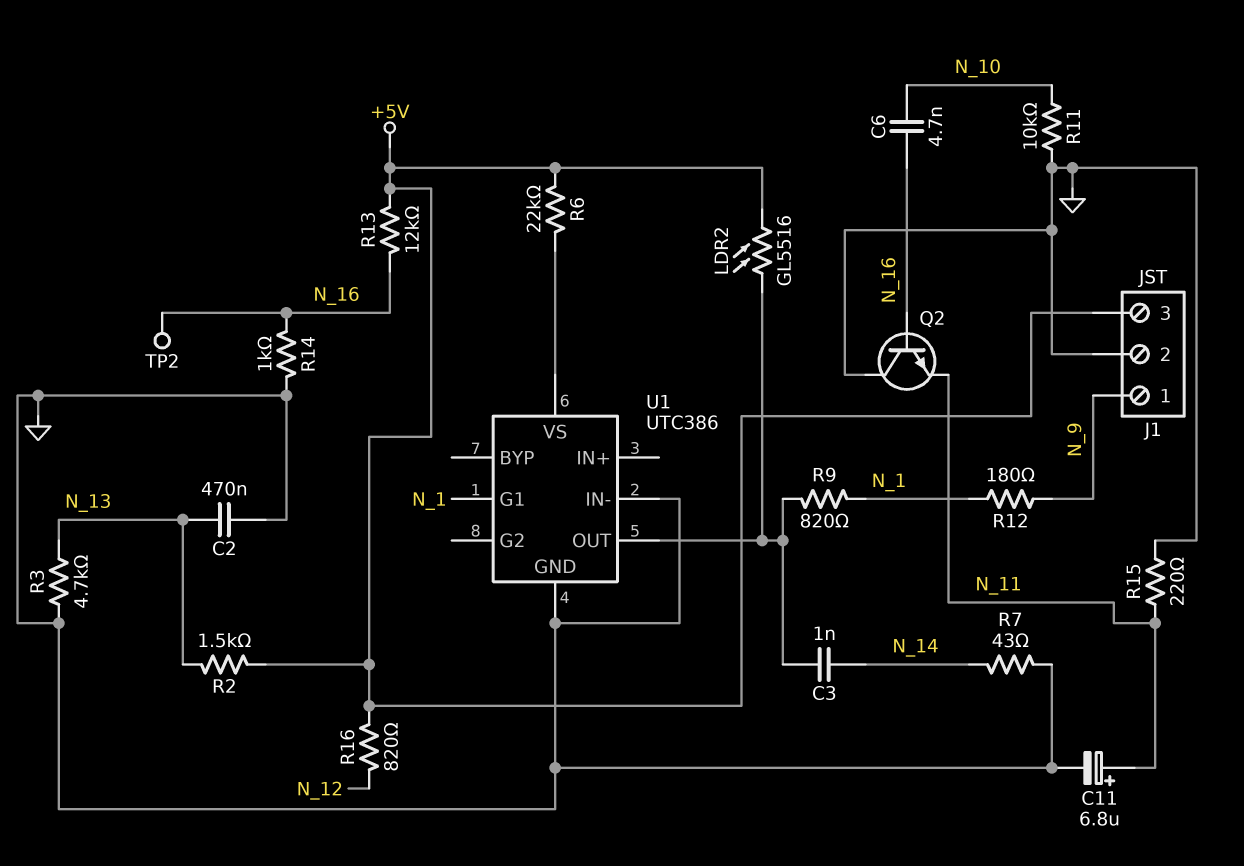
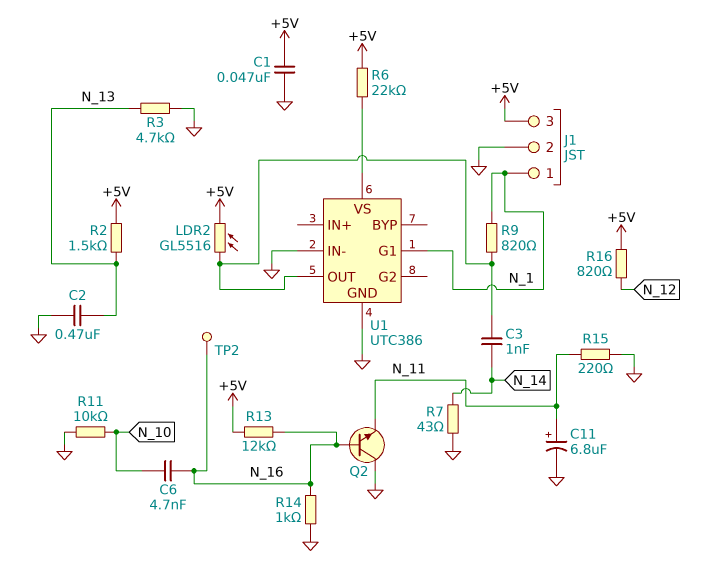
C1: none -> 47nF (+5V, GND)
J1 pin 1: N_9 -> N_1
R12: 180 (N_1, N_9) -> none

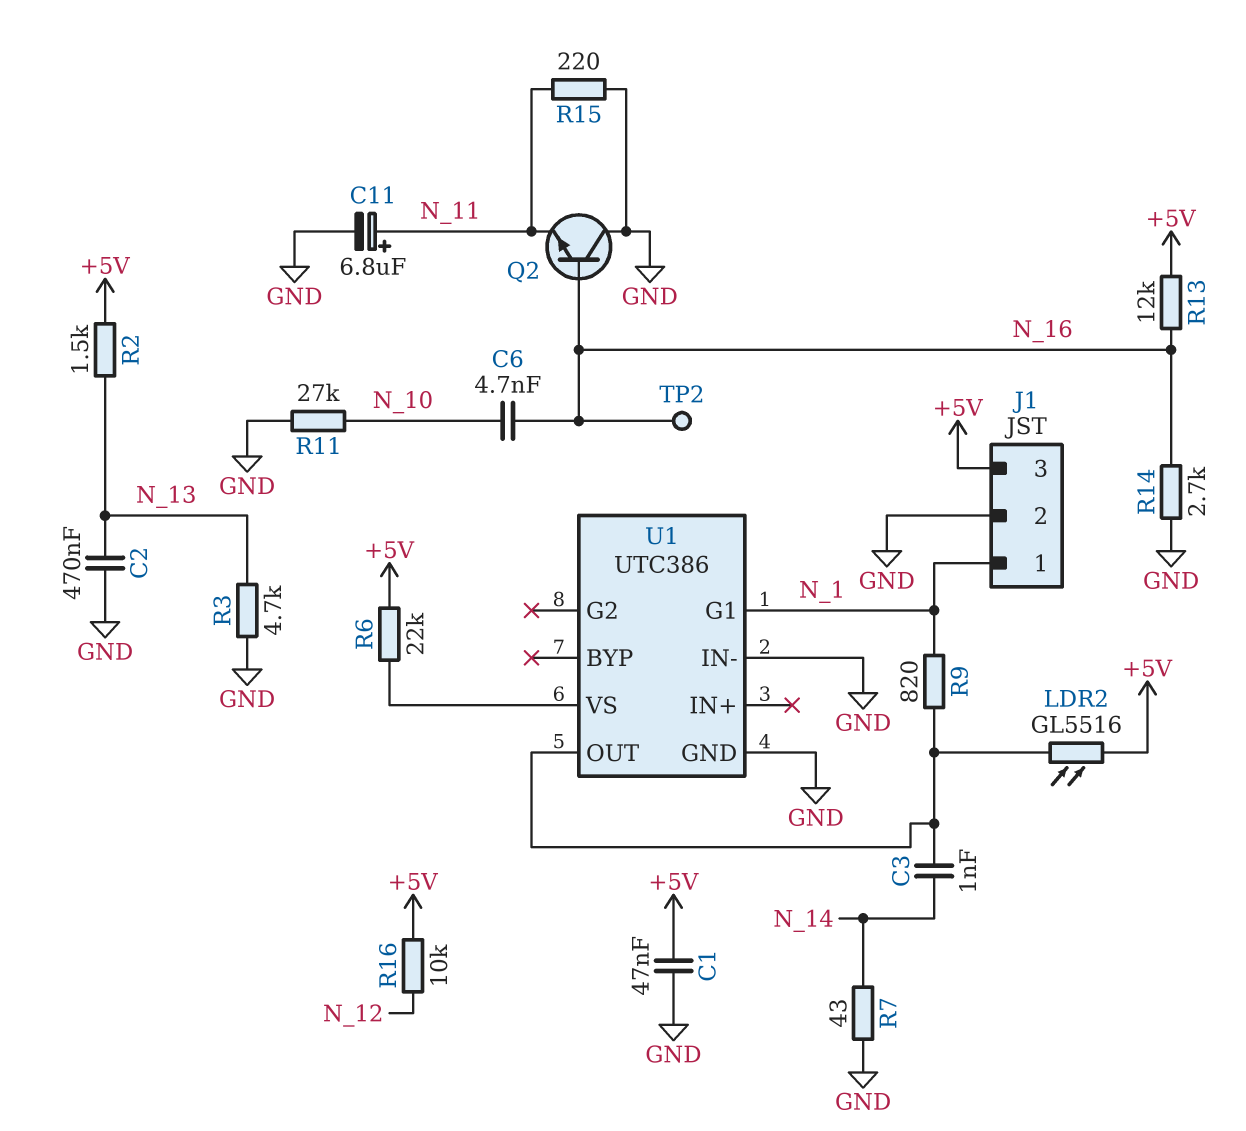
R11: 10k (GND, N_10) -> 27k (GND, N_10)
R14: 1k (GND, N_16) -> 2.7k (GND, N_16)
R16: 820 (+5V, N_12) -> 10k (+5V, N_12)

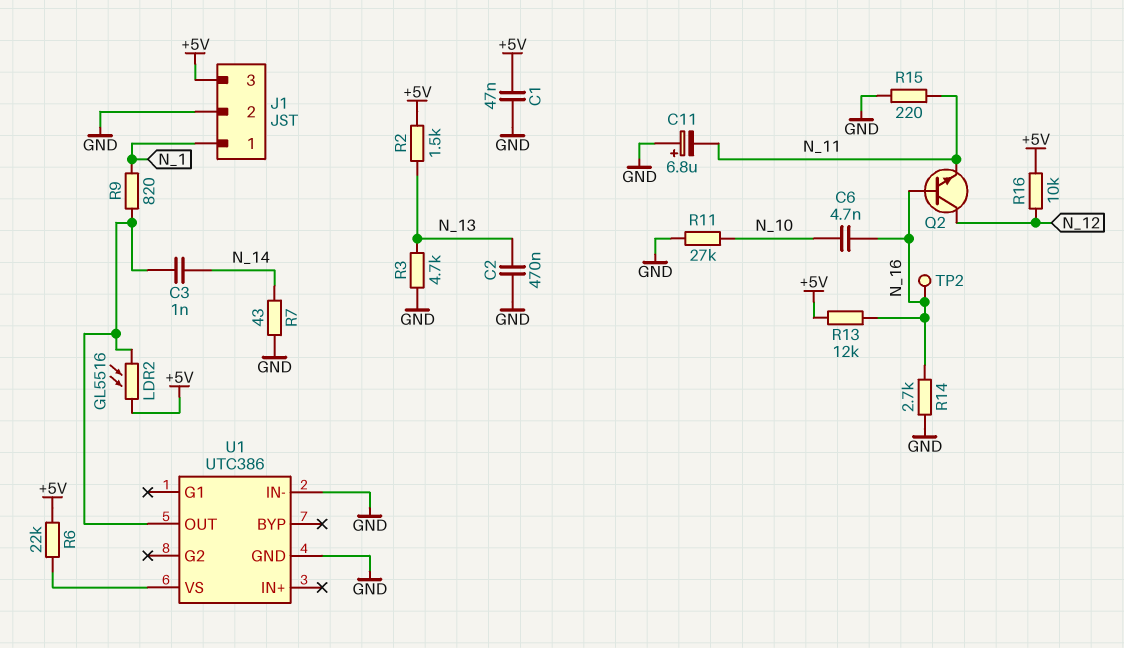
C11: 6.8uF (plus N_11, minus GND) -> 6.8uF (plus GND, minus N_11)
Q2: NPN (B N_16, C GND, E N_11) -> NPN (B N_16, C N_12, E N_11)
U1 pin G1: N_1 -> none

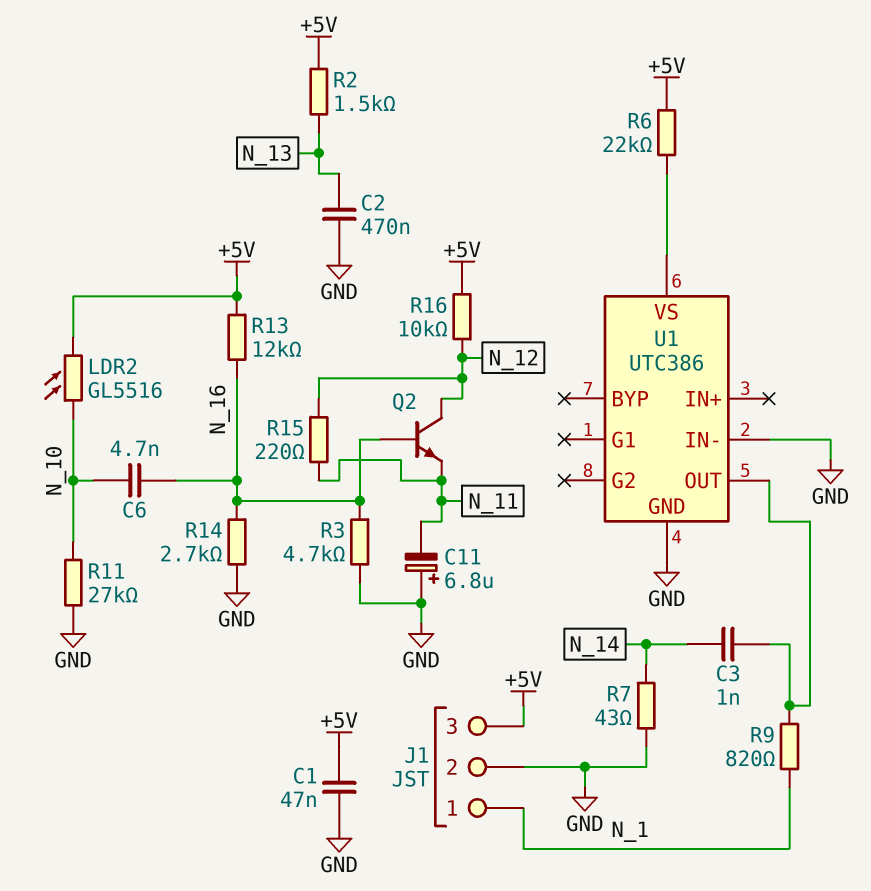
LDR2: GL5516 (+5V, U1/OUT) -> GL5516 (+5V, N_10)
R3: 4.7k (GND, N_13) -> 4.7k (GND, N_16)
R15: 220 (GND, N_11) -> 220 (N_11, N_12)
TP2: test point (N_16) -> none

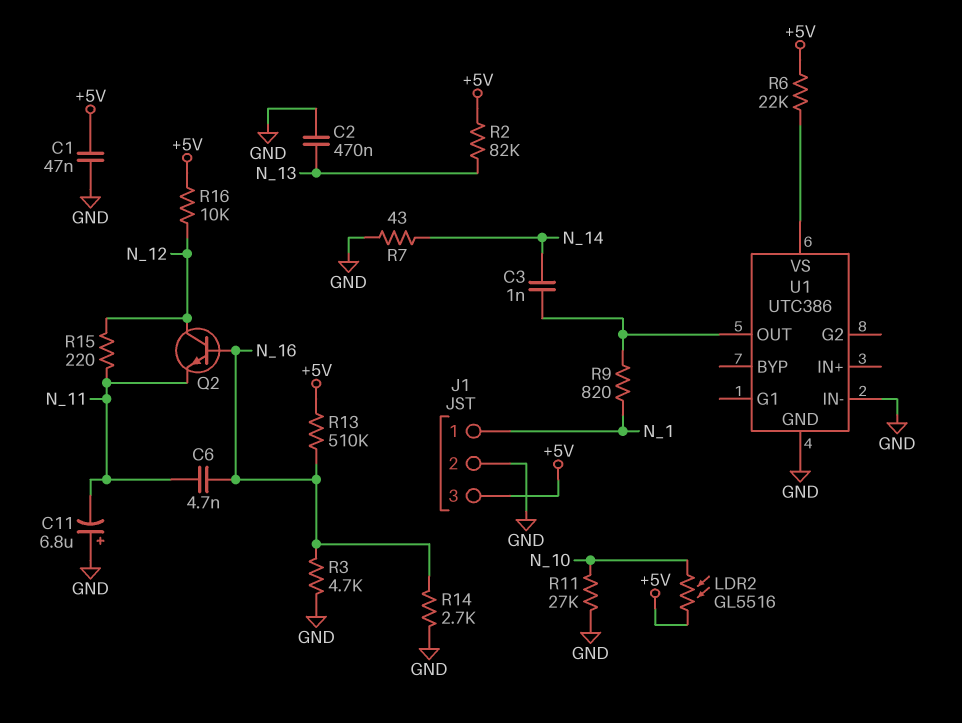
C6: 4.7nF (N_10, N_16) -> 4.7nF (N_11, N_16)
R2: 1.5k (+5V, N_13) -> 82k (+5V, N_13)
R13: 12k (+5V, N_16) -> 510k (+5V, N_16)

